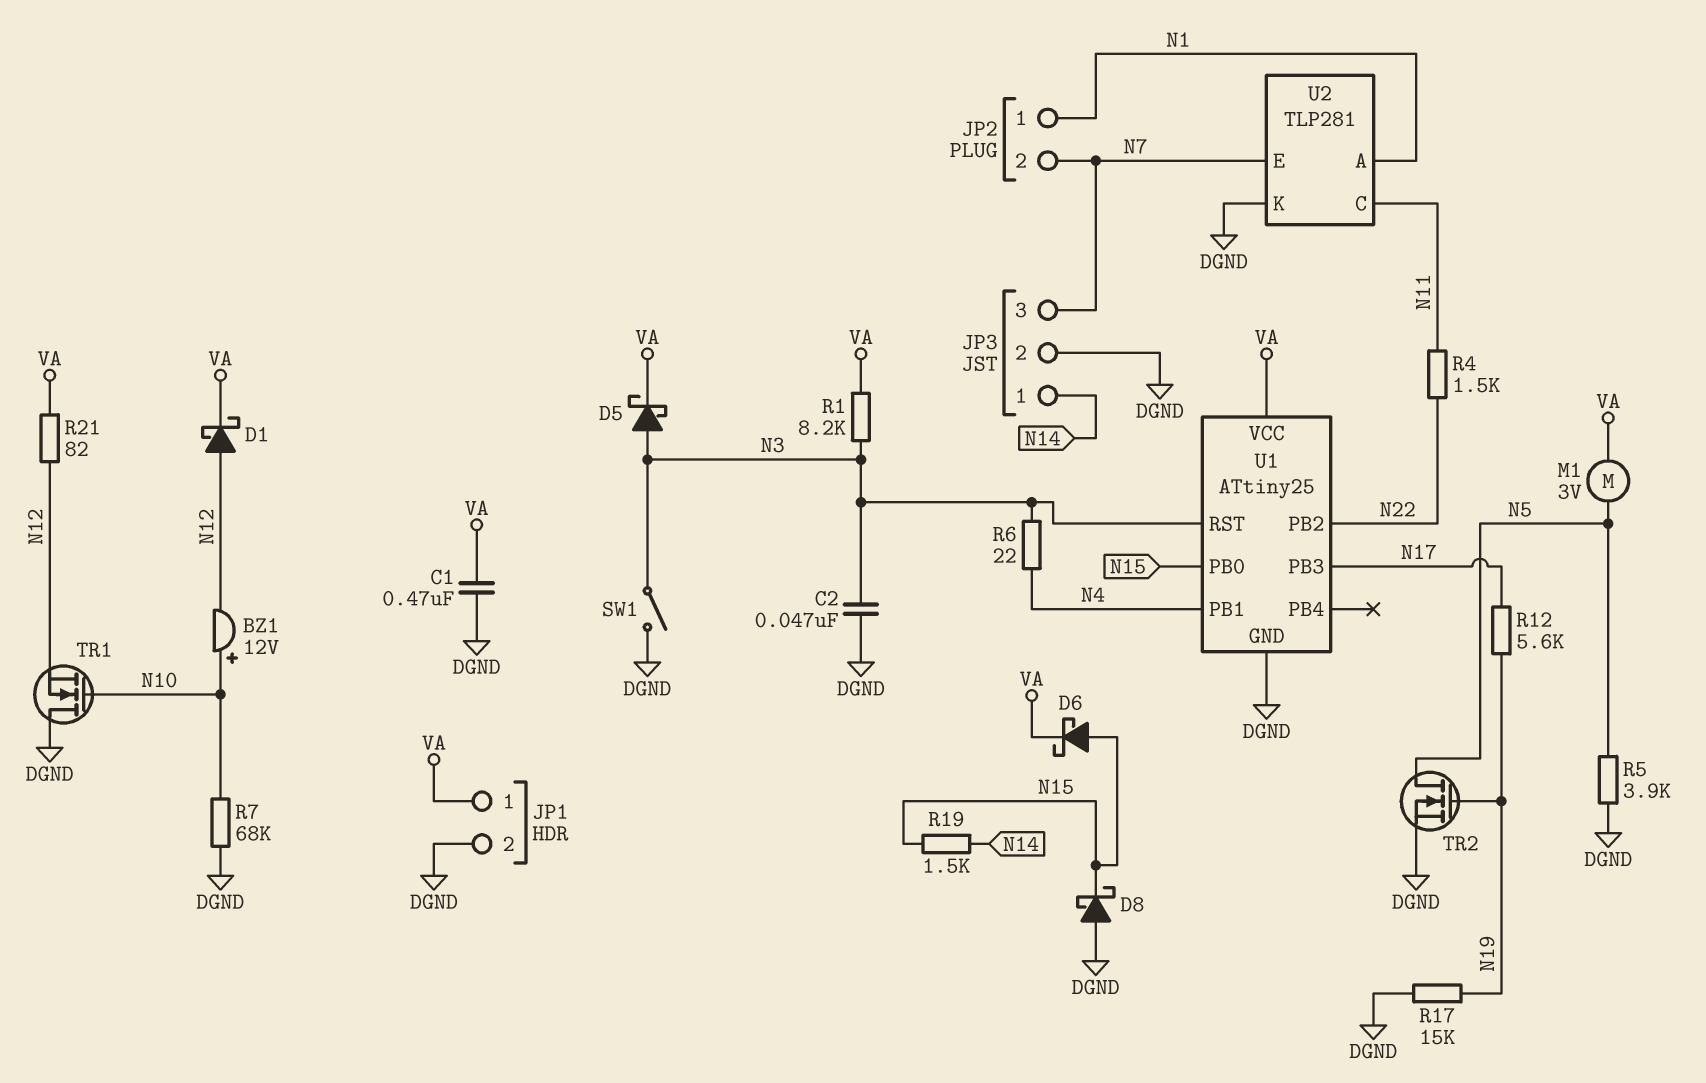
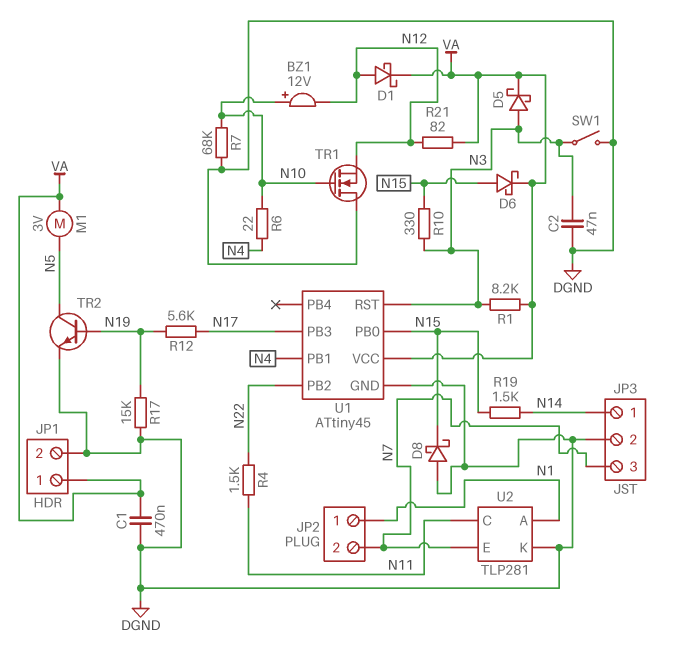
R5: 3.9k (DGND, N5) -> none
R6: 22 (N3, N4) -> 22 (N4, N10)
R10: none -> 330 (N3, N15)
TR2: NMOS (G N19, D N5, S DGND) -> NPN (B N19, C N5, E DGND)
U1: ATtiny25 -> ATtiny45

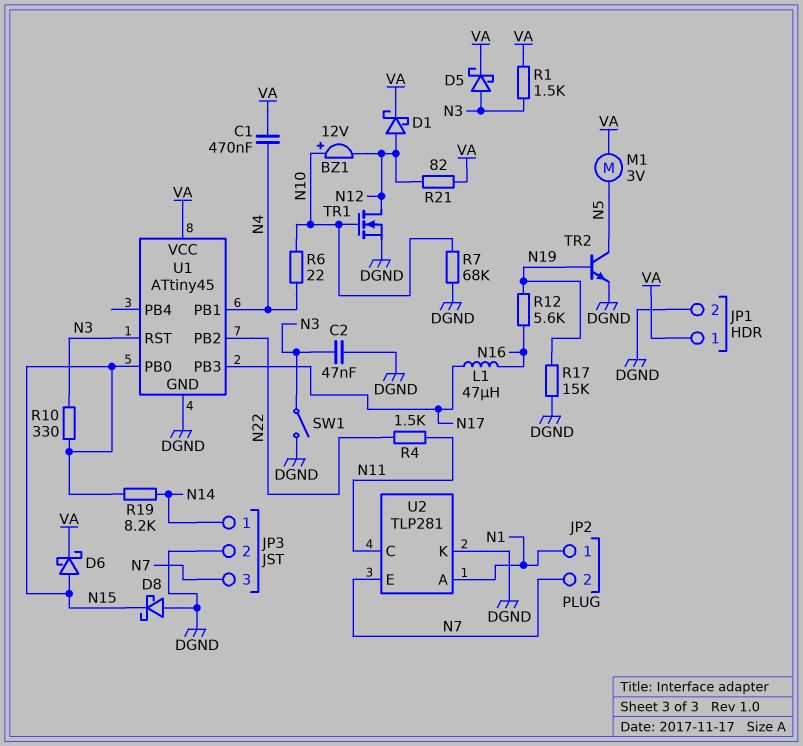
C1: 470nF (DGND, VA) -> 470nF (N4, VA)
L1: none -> 47uH (N16, N17)
R1: 8.2k (N3, VA) -> 1.5k (N3, VA)
R12: 5.6k (N17, N19) -> 5.6k (N16, N19)
R19: 1.5k (N14, N15) -> 8.2k (N14, N15)
TR1: NMOS (G N10, D DGND, S N12) -> NMOS (G N10, D N12, S DGND)

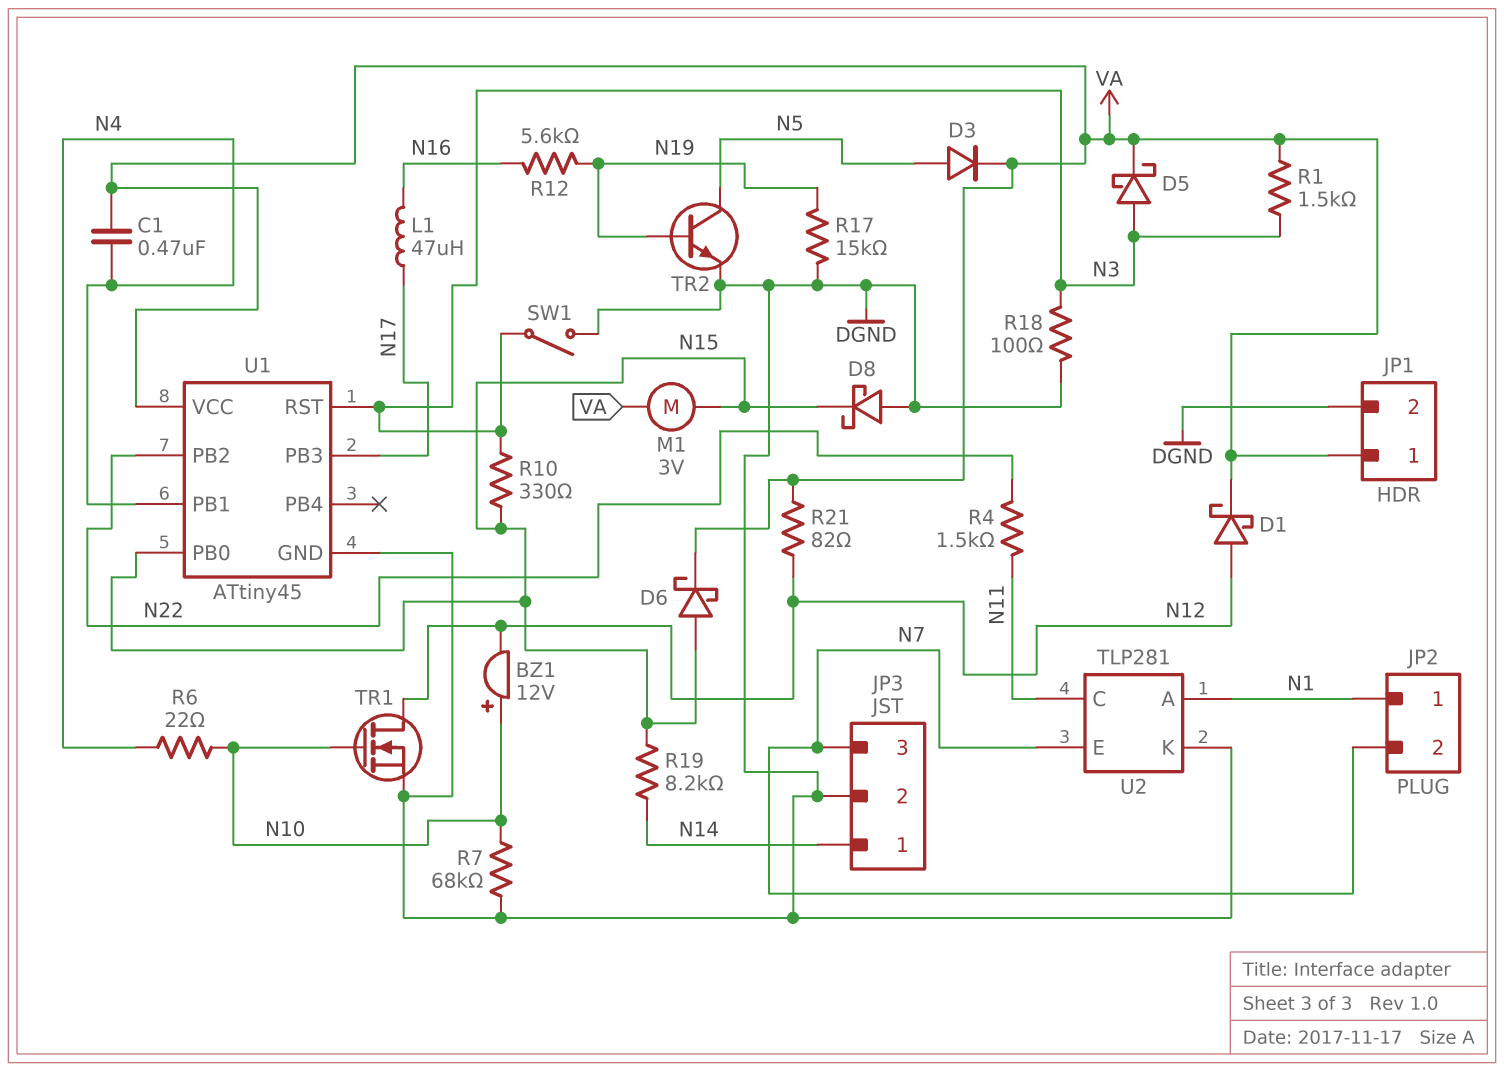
C2: 47nF (DGND, N3) -> none
D3: none -> diode (A N5, K VA)
M1: motor 3V (N5, VA) -> motor 3V (N15, VA)
R18: none -> 100 (DGND, N3)

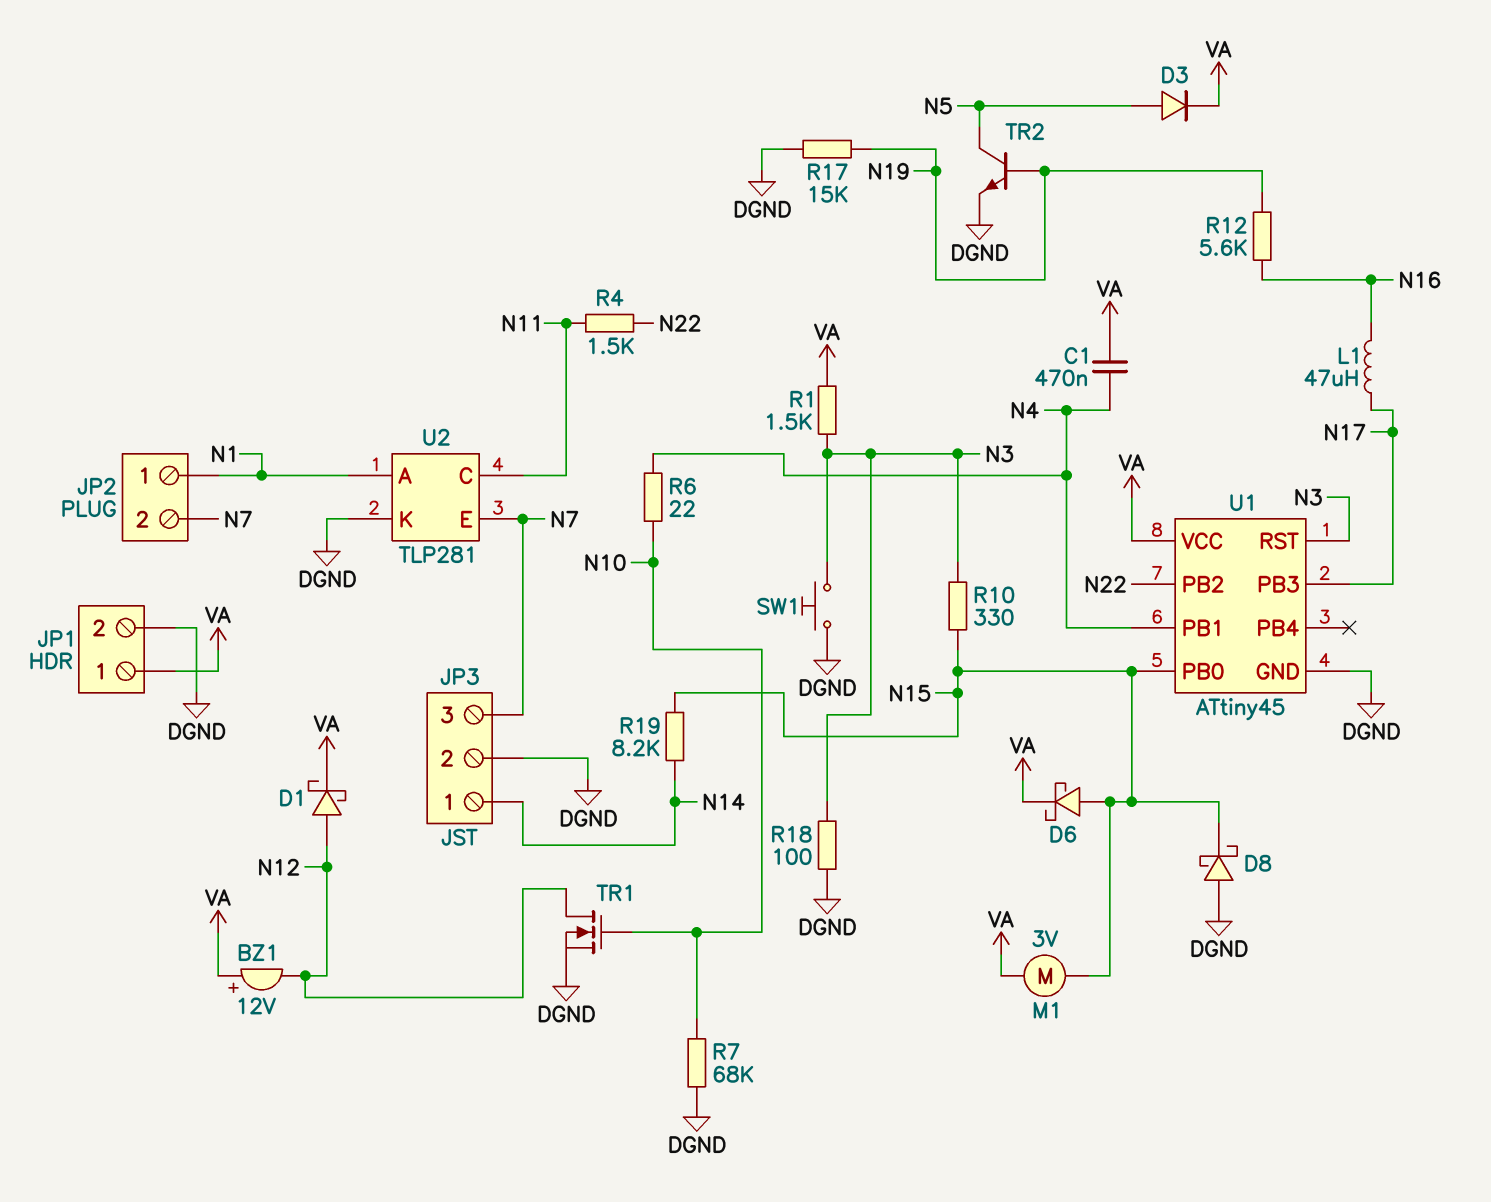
BZ1: buzzer 12V (plus N10, minus N12) -> buzzer 12V (plus VA, minus N12)
D5: schottky (A N3, K VA) -> none
R21: 82 (N12, VA) -> none
SW1: switch (DGND, N3) -> button (DGND, N3)

